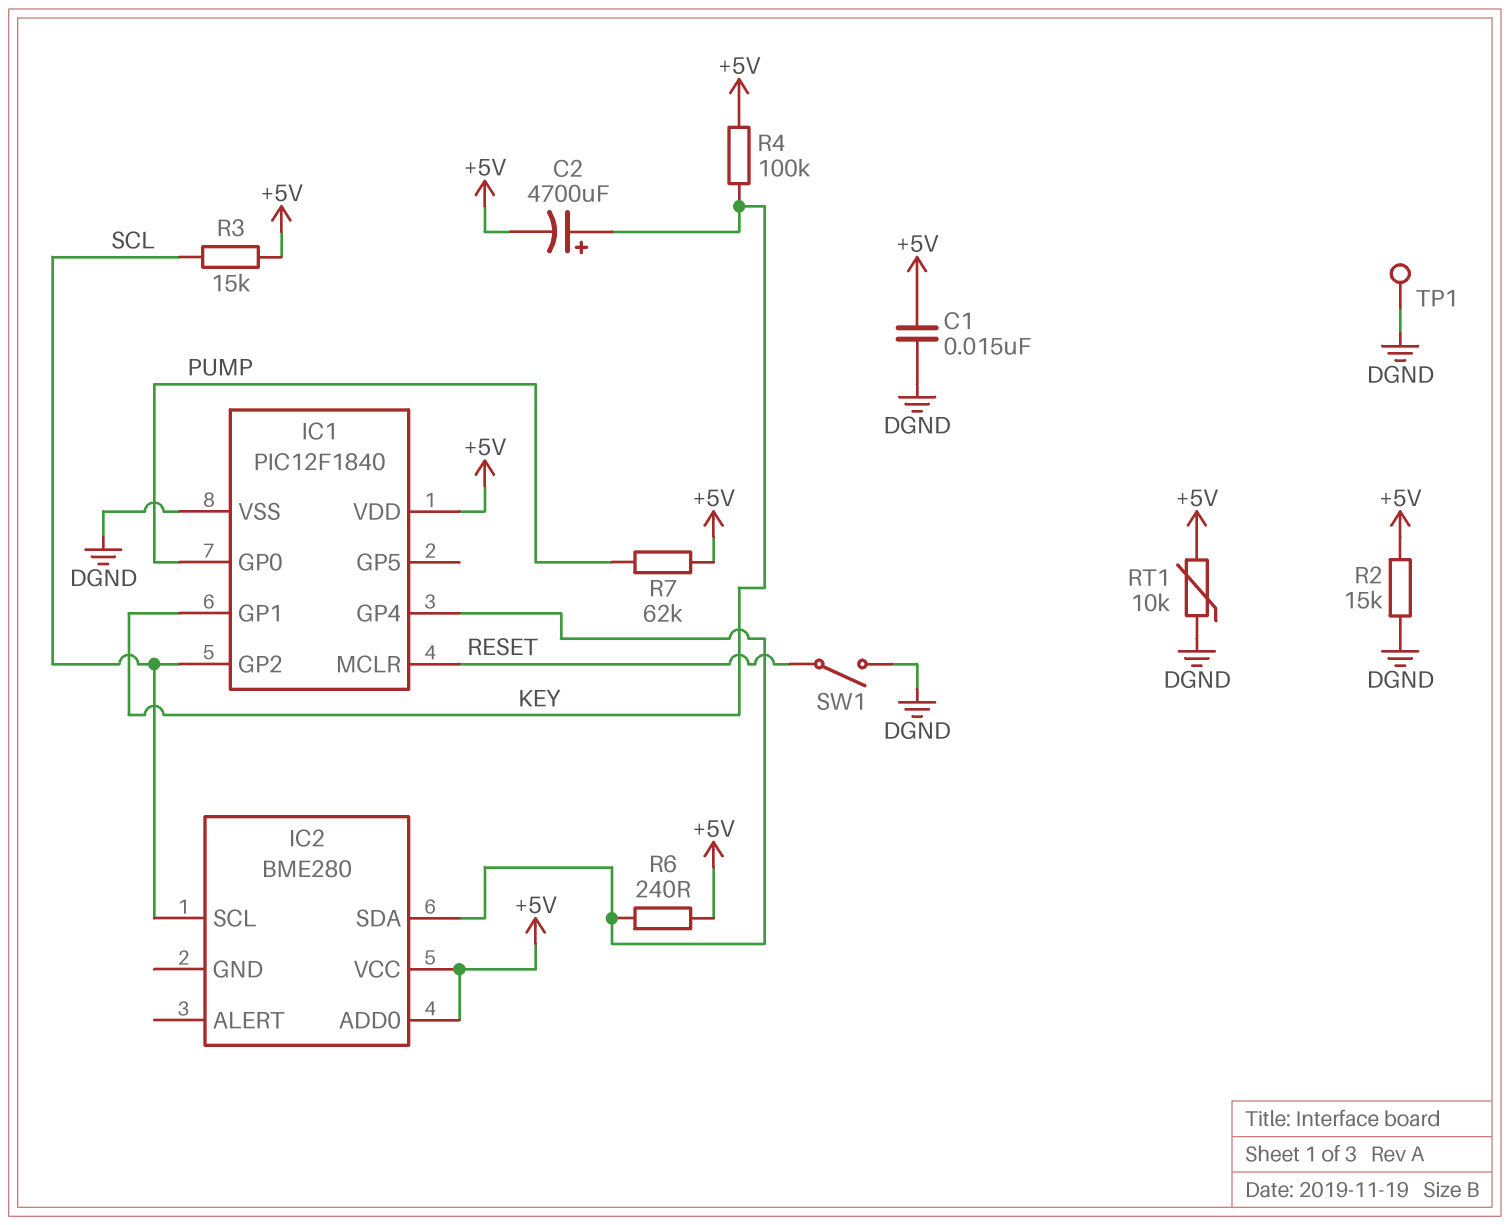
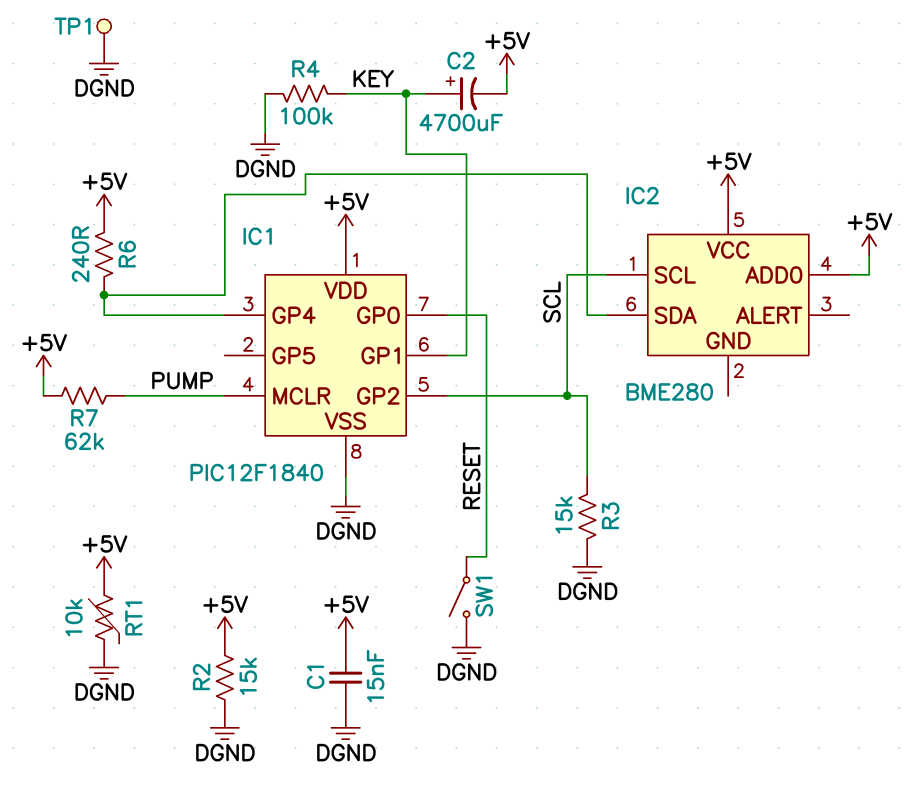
IC1 pin GP0: PUMP -> RESET
IC1 pin MCLR: RESET -> PUMP
R3: 15k (+5V, SCL) -> 15k (DGND, SCL)
R4: 100k (+5V, KEY) -> 100k (DGND, KEY)

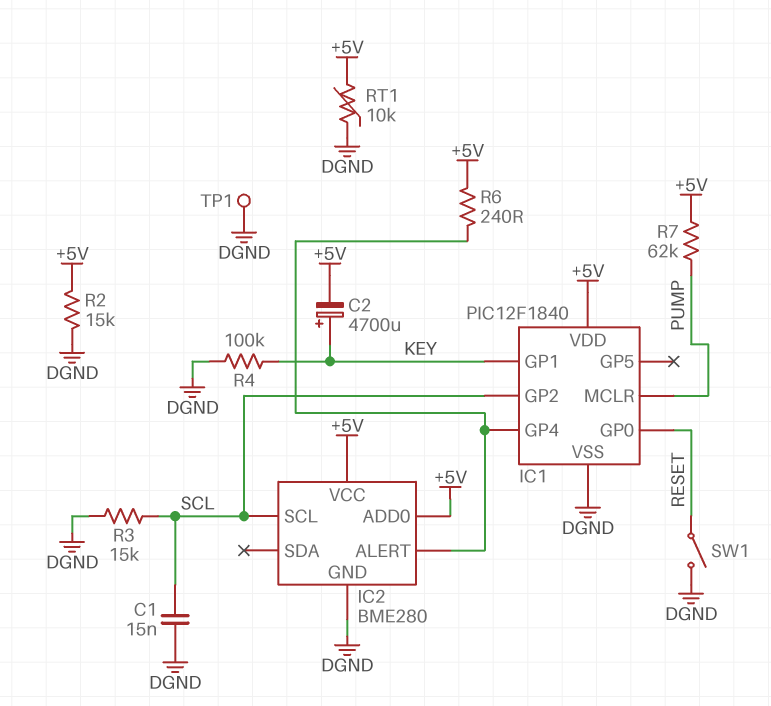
C1: 15nF (+5V, DGND) -> 15nF (DGND, SCL)
IC2 pin ALERT: none -> IC1/GP4
IC2 pin GND: none -> DGND
IC2 pin SDA: IC1/GP4 -> none

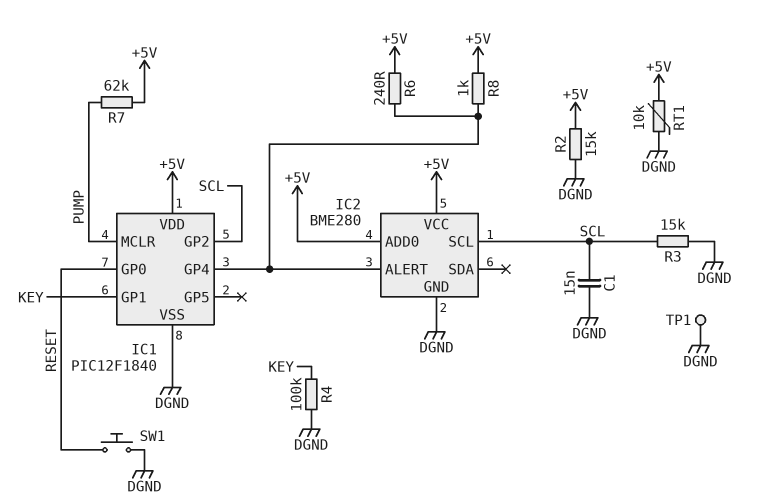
C2: 4700uF (plus KEY, minus +5V) -> none
R8: none -> 1k (+5V, IC1/GP4)
SW1: switch (DGND, RESET) -> button (DGND, RESET)

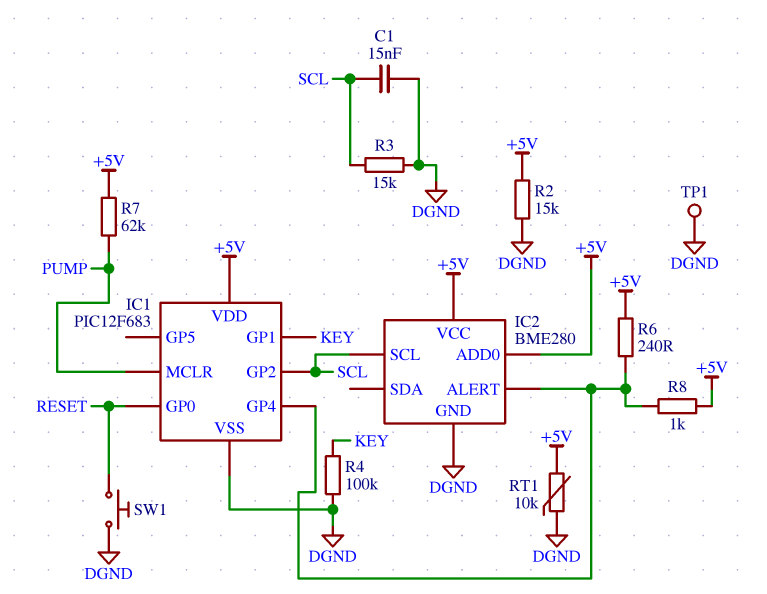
IC1: PIC12F1840 -> PIC12F683

